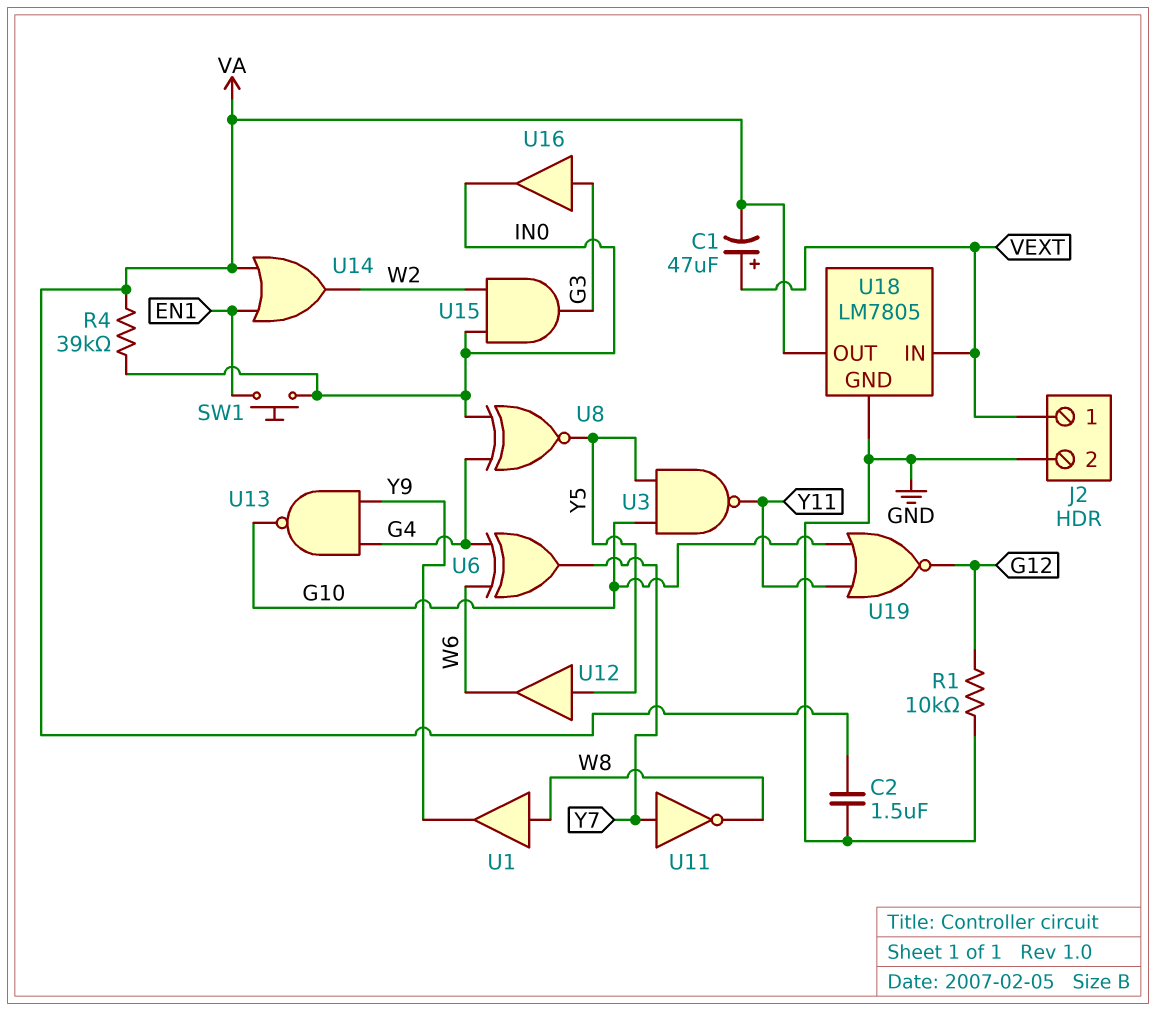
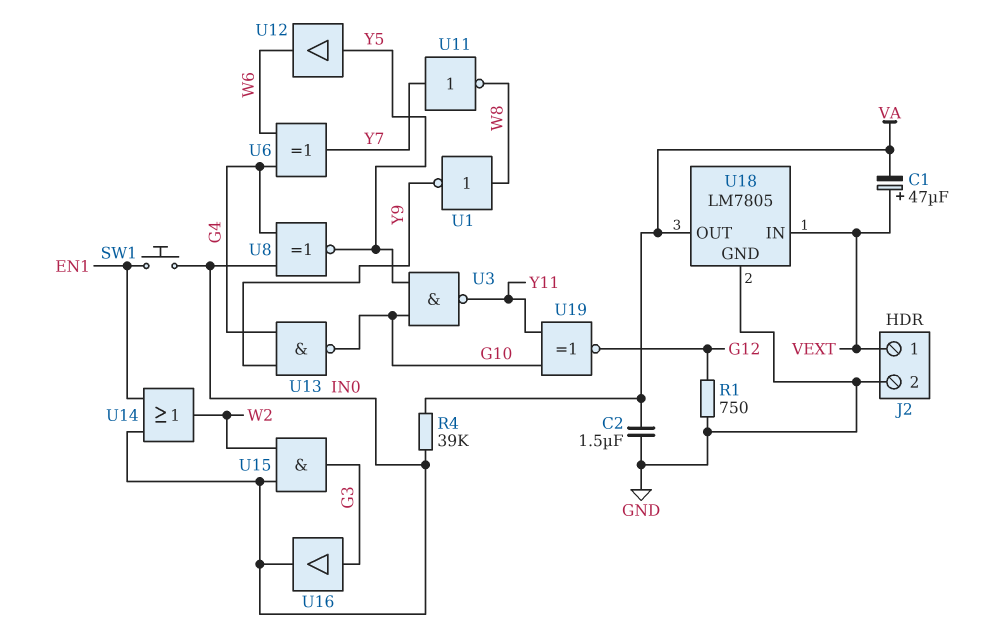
R1: 10k (G12, GND) -> 750 (G12, GND)
U1: buffer (in W8, out Y9) -> NOT (in W8, out Y9)
U14: OR (in EN1, in VA, out W2) -> OR (in EN1, in IN0, out W2)
U19: NOR (in G10, in Y11, out G12) -> XNOR (in G10, in Y11, out G12)

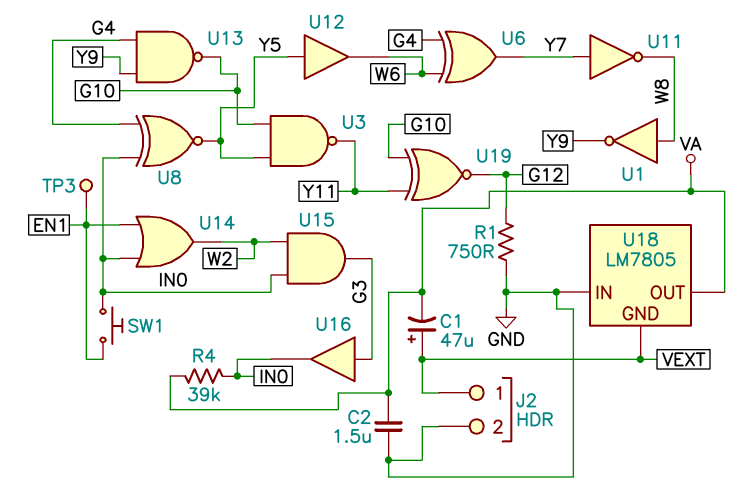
TP3: none -> test point (EN1)
U18 pin GND: GND -> VEXT
U18 pin IN: VEXT -> GND

